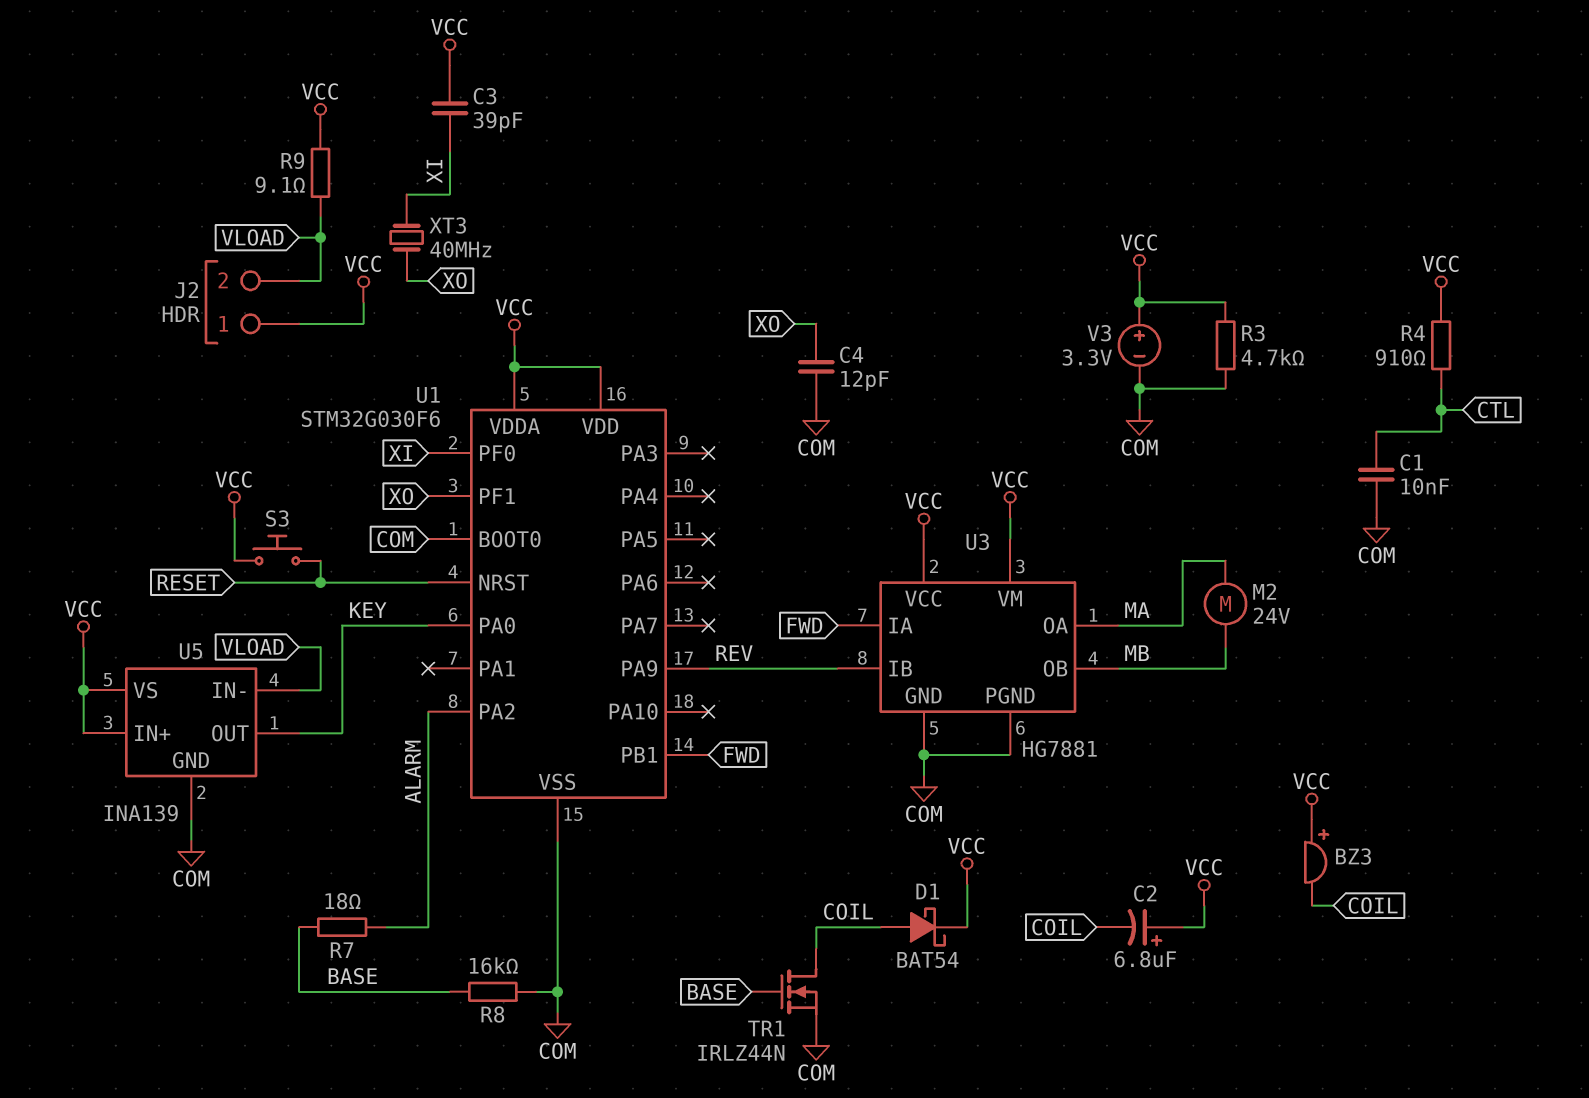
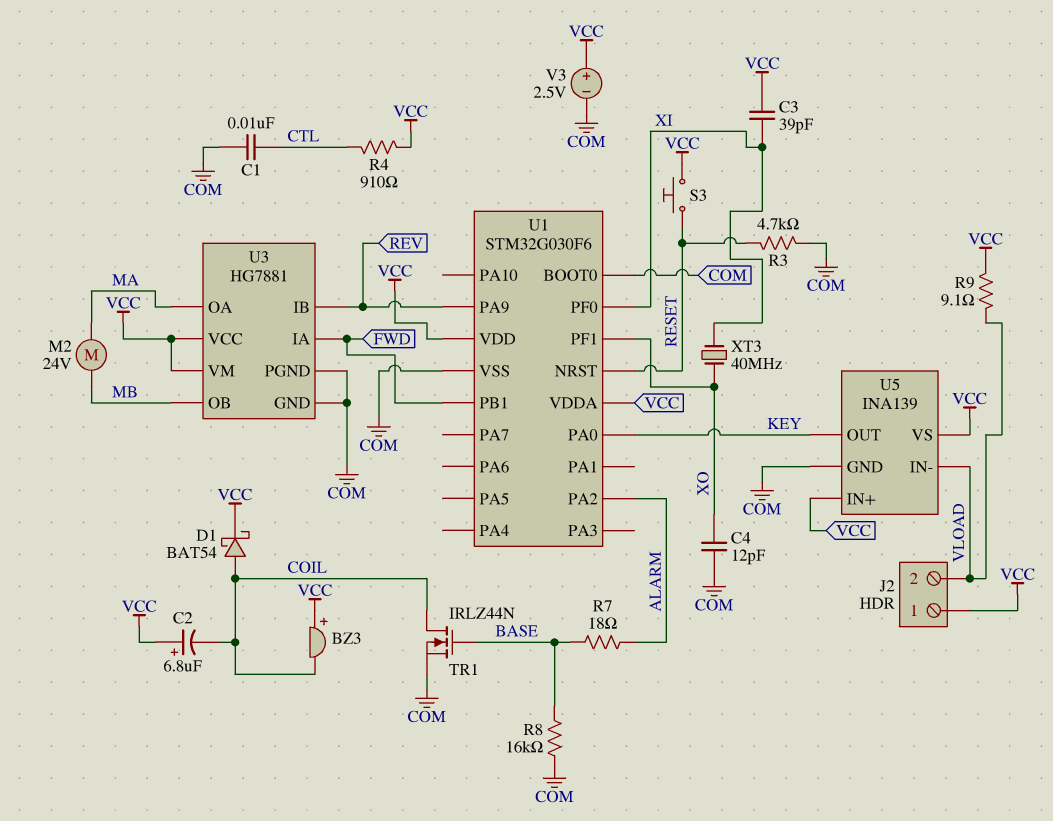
R3: 4.7k (COM, VCC) -> 4.7k (COM, RESET)
V3: 3.3V (plus VCC, minus COM) -> 2.5V (plus VCC, minus COM)

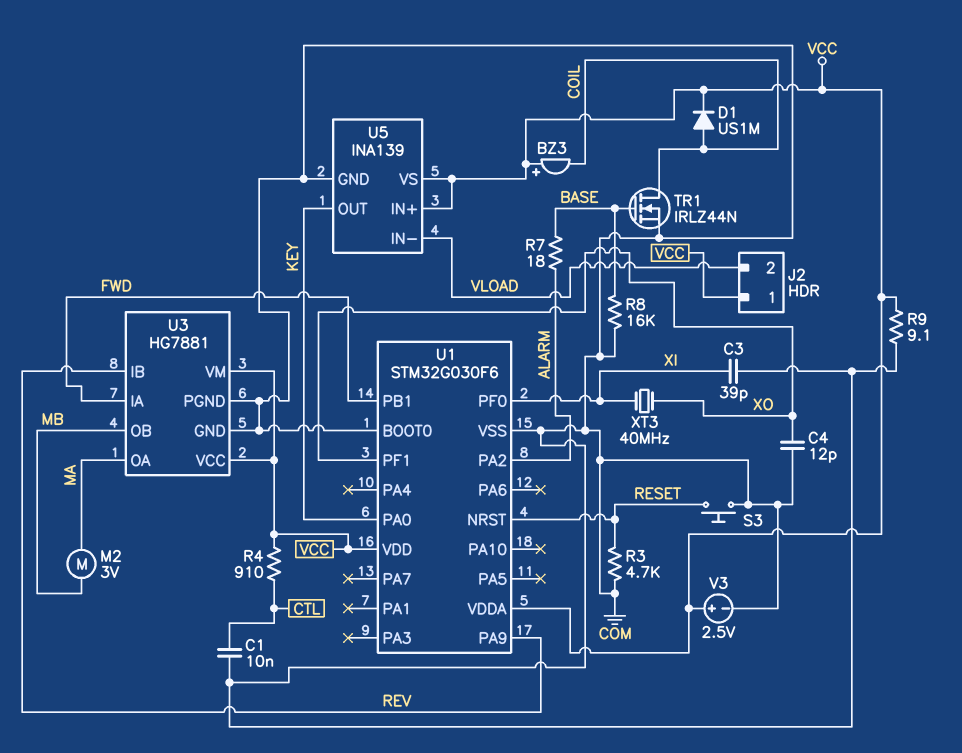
C2: 6.8uF (plus VCC, minus COIL) -> none
C3: 39pF (VCC, XI) -> 39pF (COM, XI)
D1: schottky BAT54 (A COIL, K VCC) -> diode US1M (A COIL, K VCC)
M2: motor 24V (MA, MB) -> motor 3V (MA, MB)
R9: 9.1 (VCC, VLOAD) -> 9.1 (COM, VCC)
S3: button (RESET, VCC) -> button (COM, RESET)

